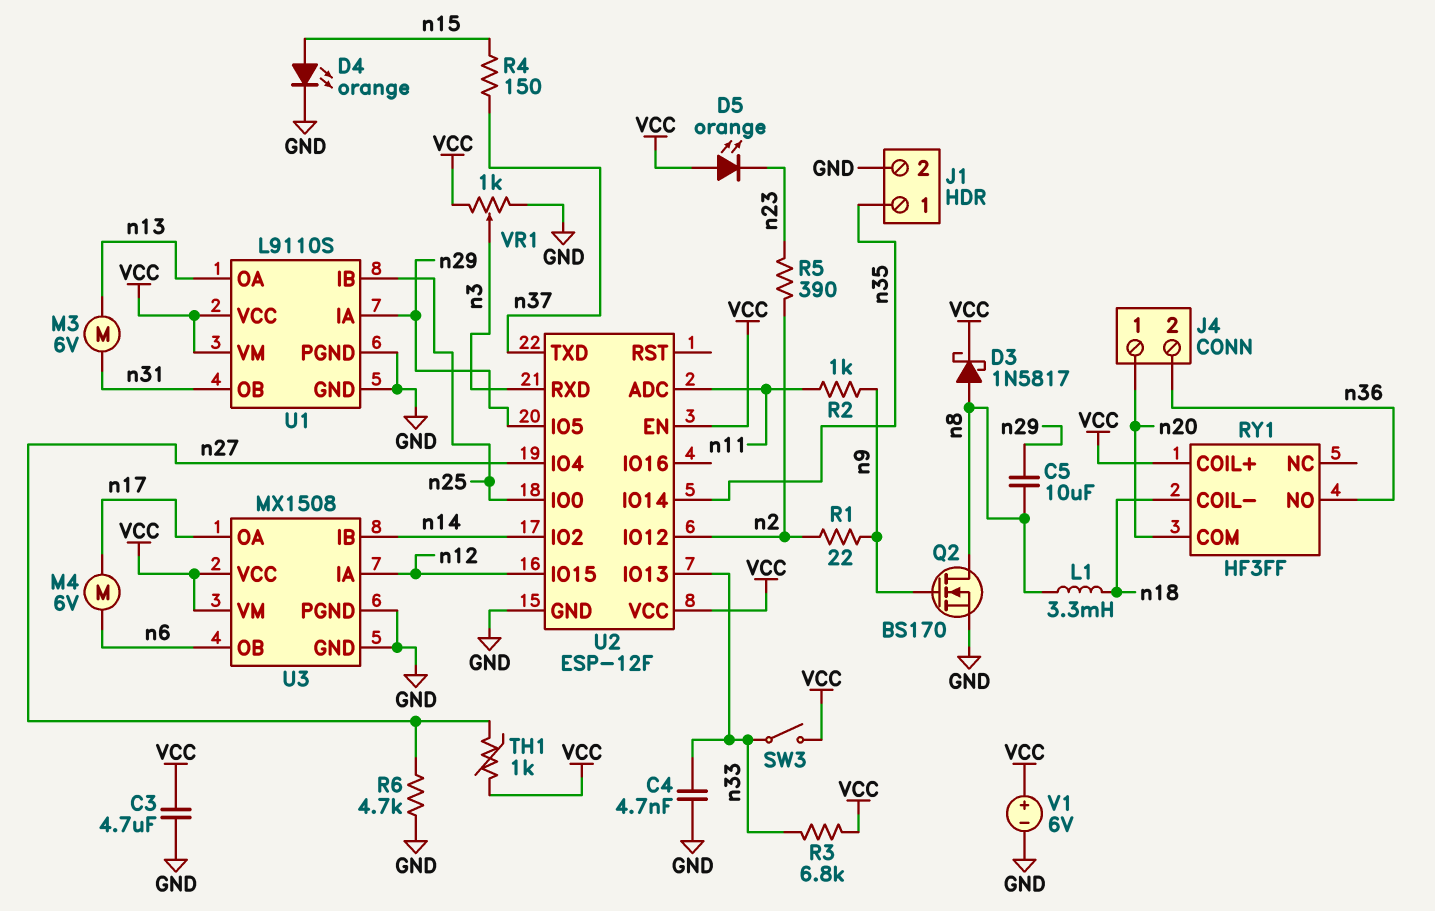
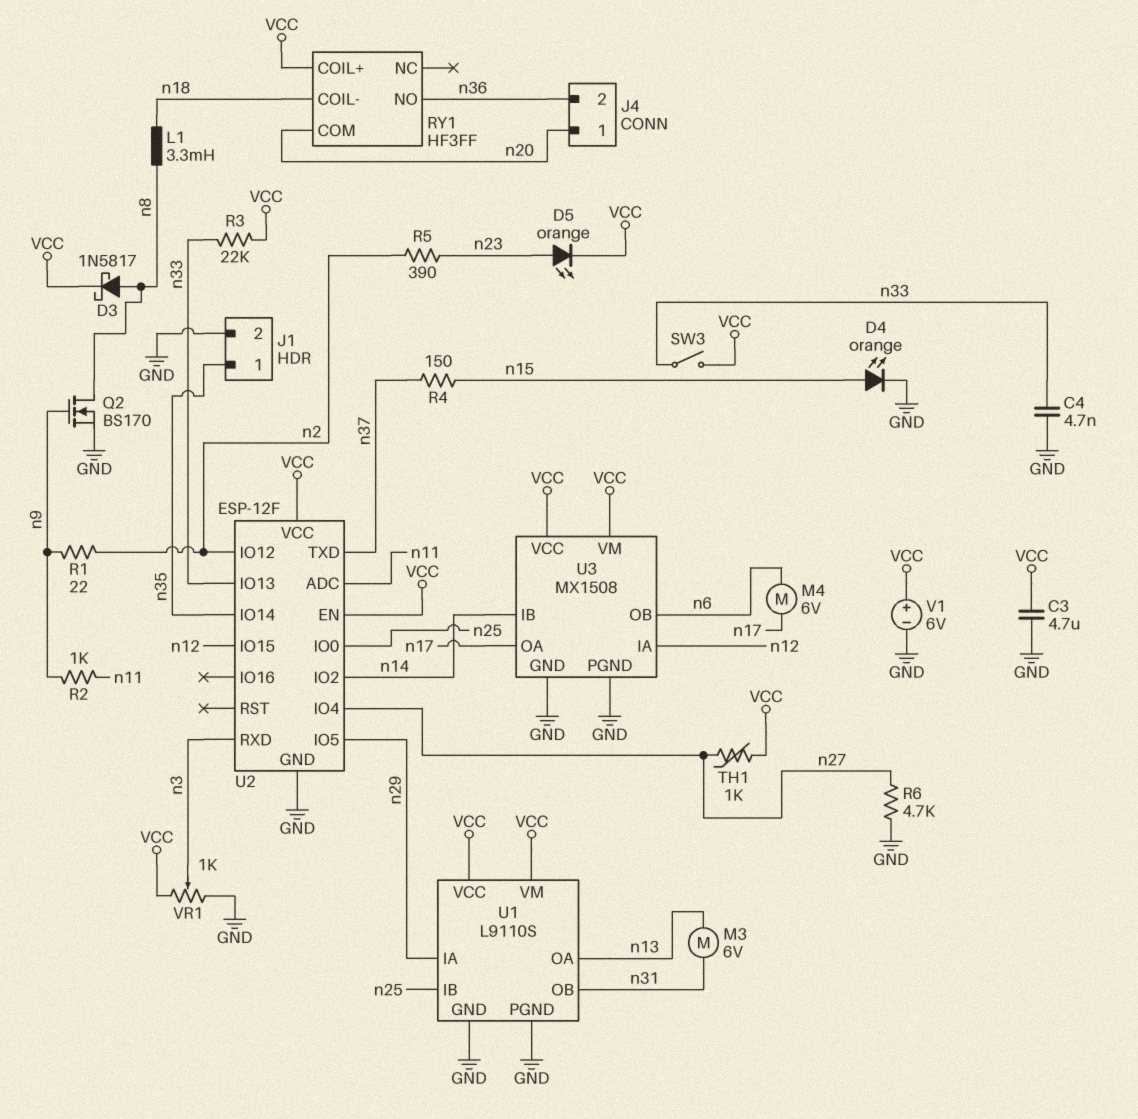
C5: 10uF (n8, n29) -> none
D5: LED orange (A VCC, K n23) -> LED orange (A n23, K VCC)
R3: 6.8k (VCC, n33) -> 22k (VCC, n33)

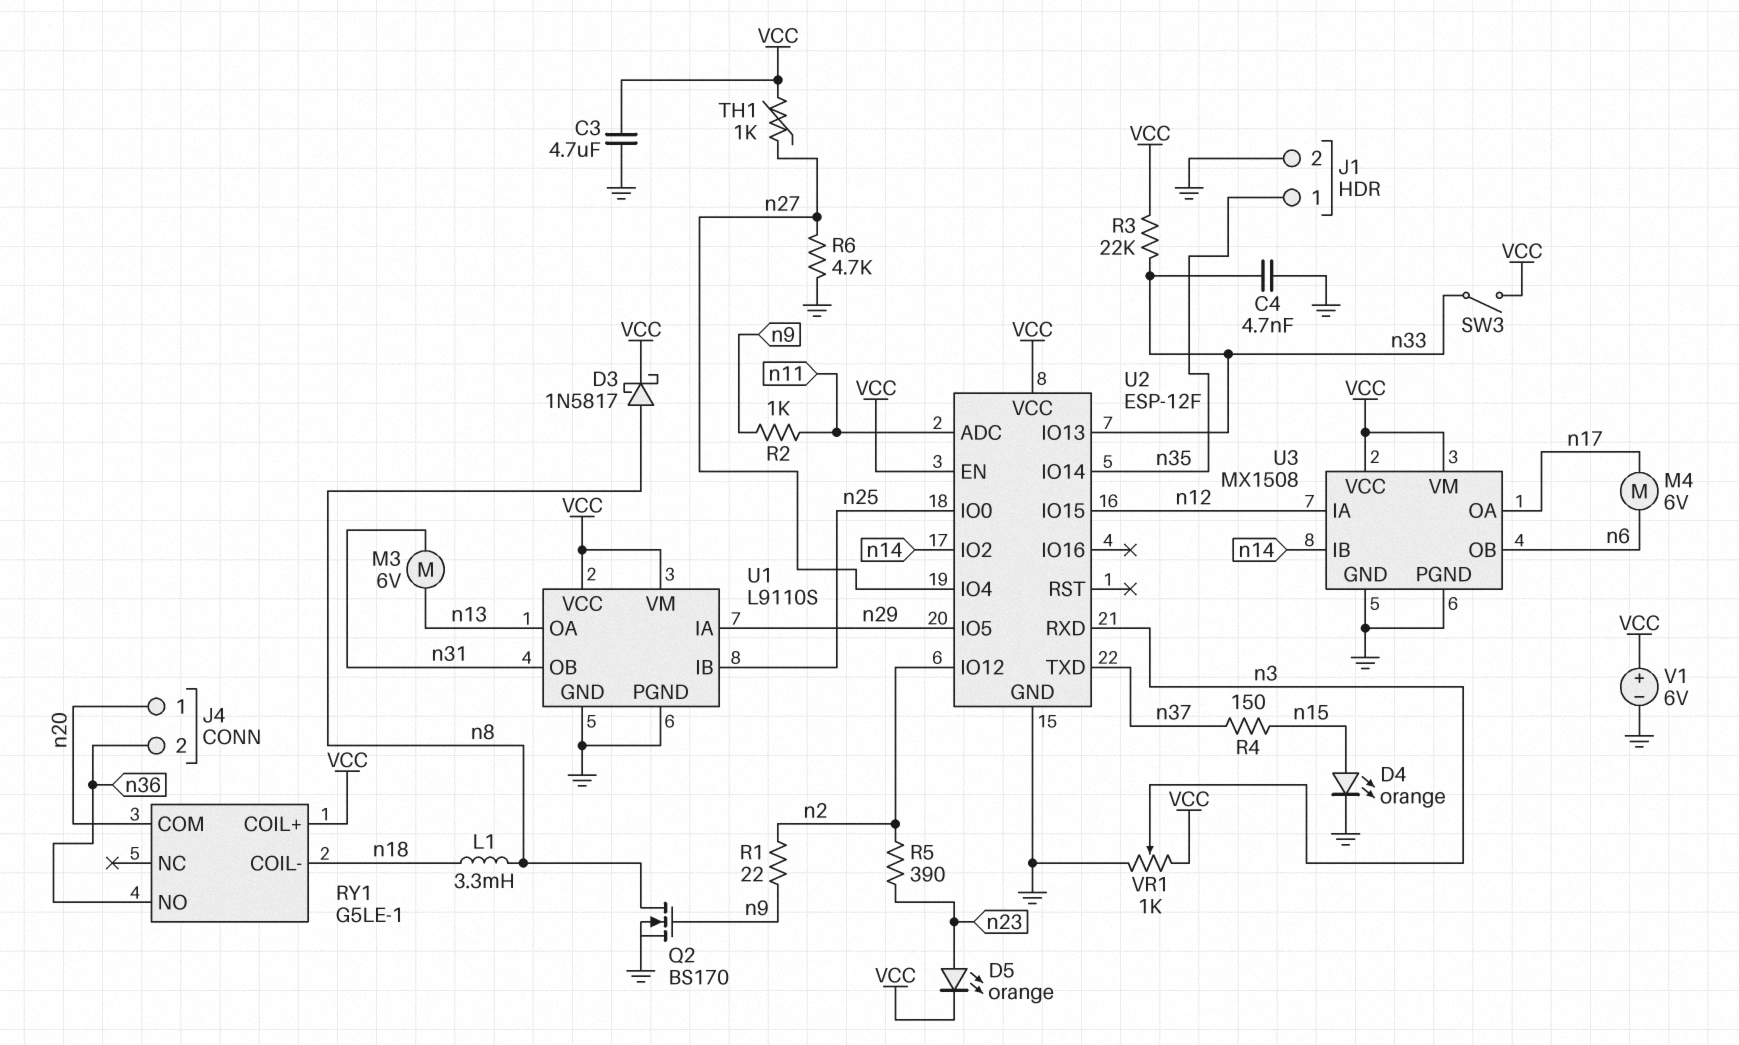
RY1: HF3FF -> G5LE-1

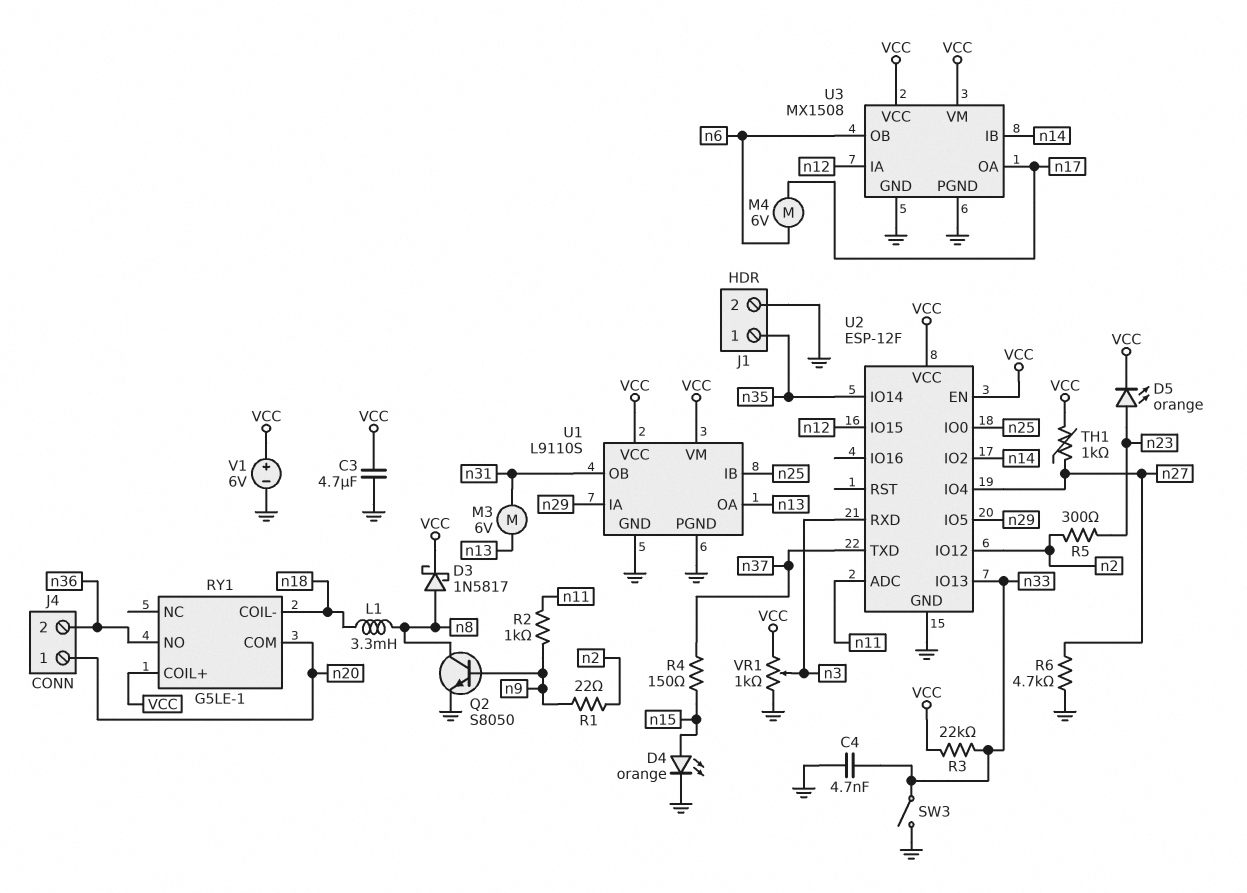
Q2: NMOS BS170 (G n9, D n8, S GND) -> NPN S8050 (B n9, C n8, E GND)
R5: 390 (n2, n23) -> 300 (n2, n23)
SW3: switch (VCC, n33) -> switch (GND, n33)

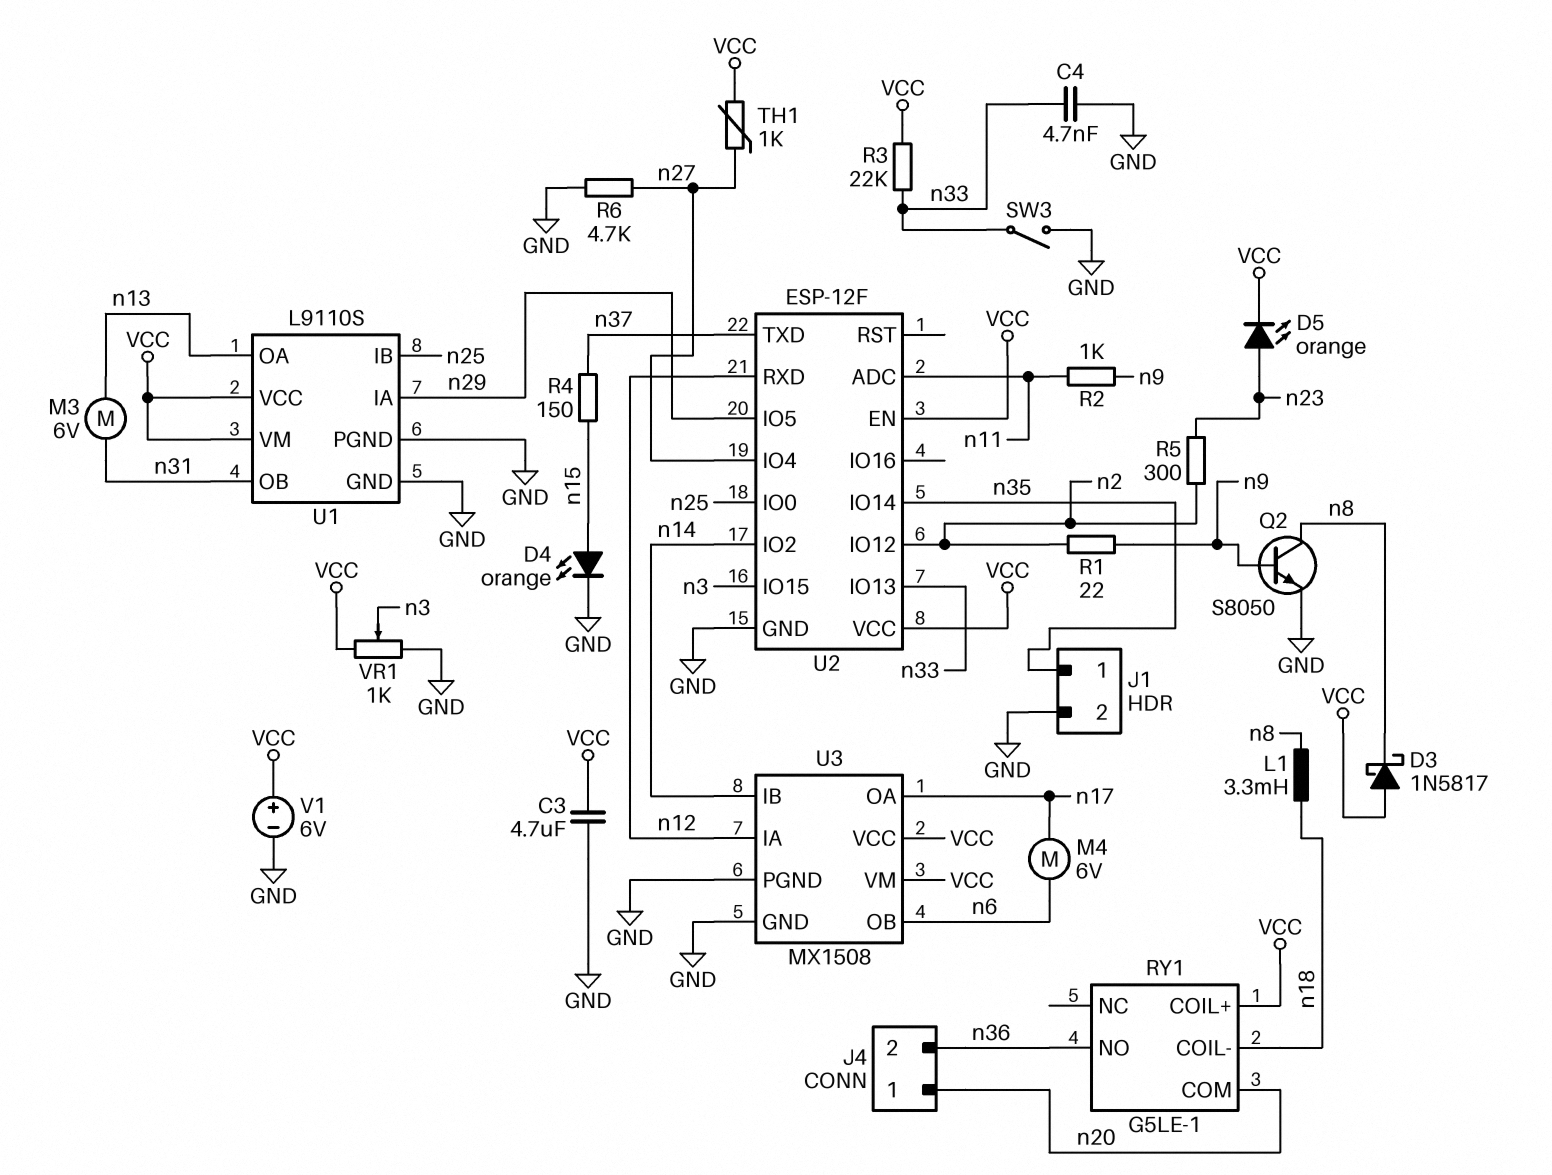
D3: schottky 1N5817 (A n8, K VCC) -> schottky 1N5817 (A VCC, K n8)
U2 pin IO15: n12 -> n3
U2 pin RXD: n3 -> n12

